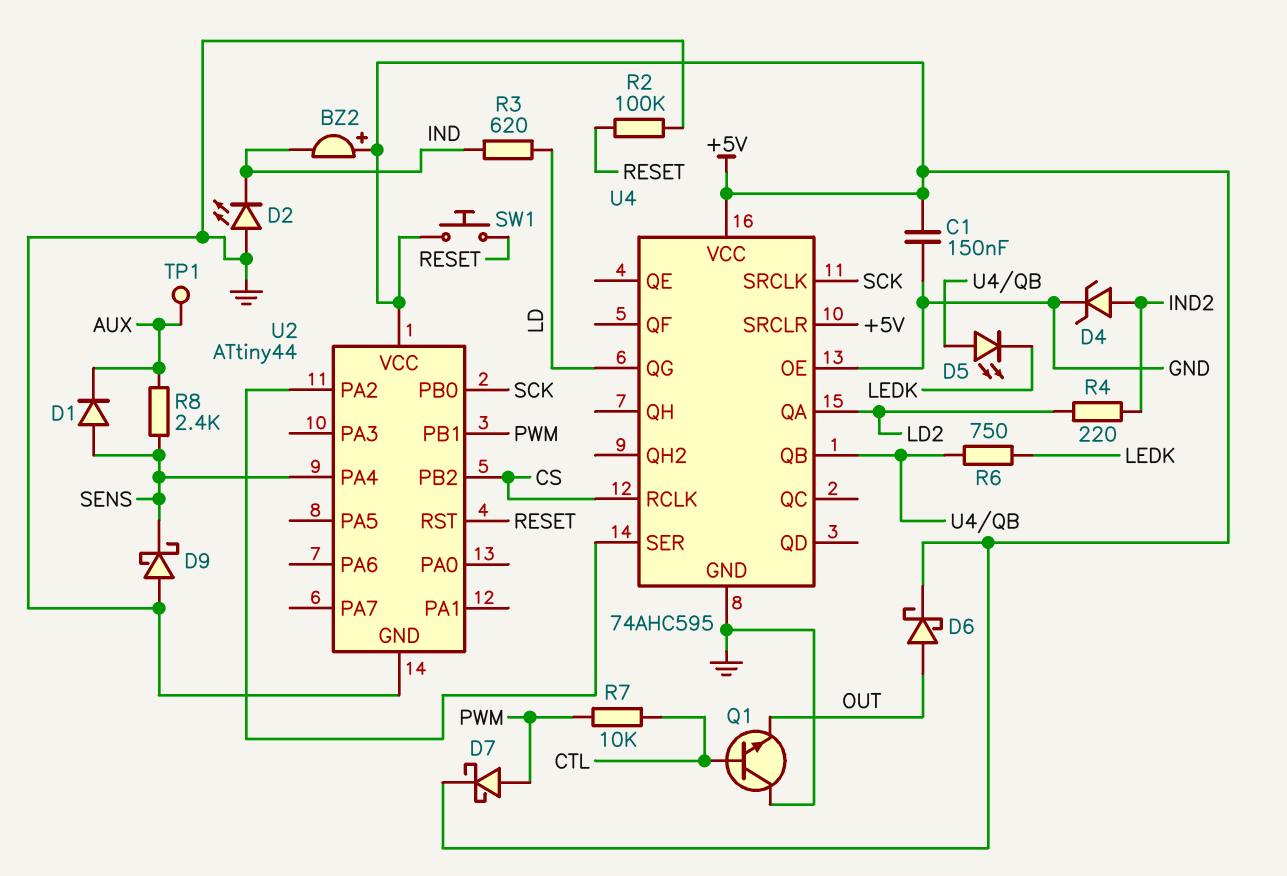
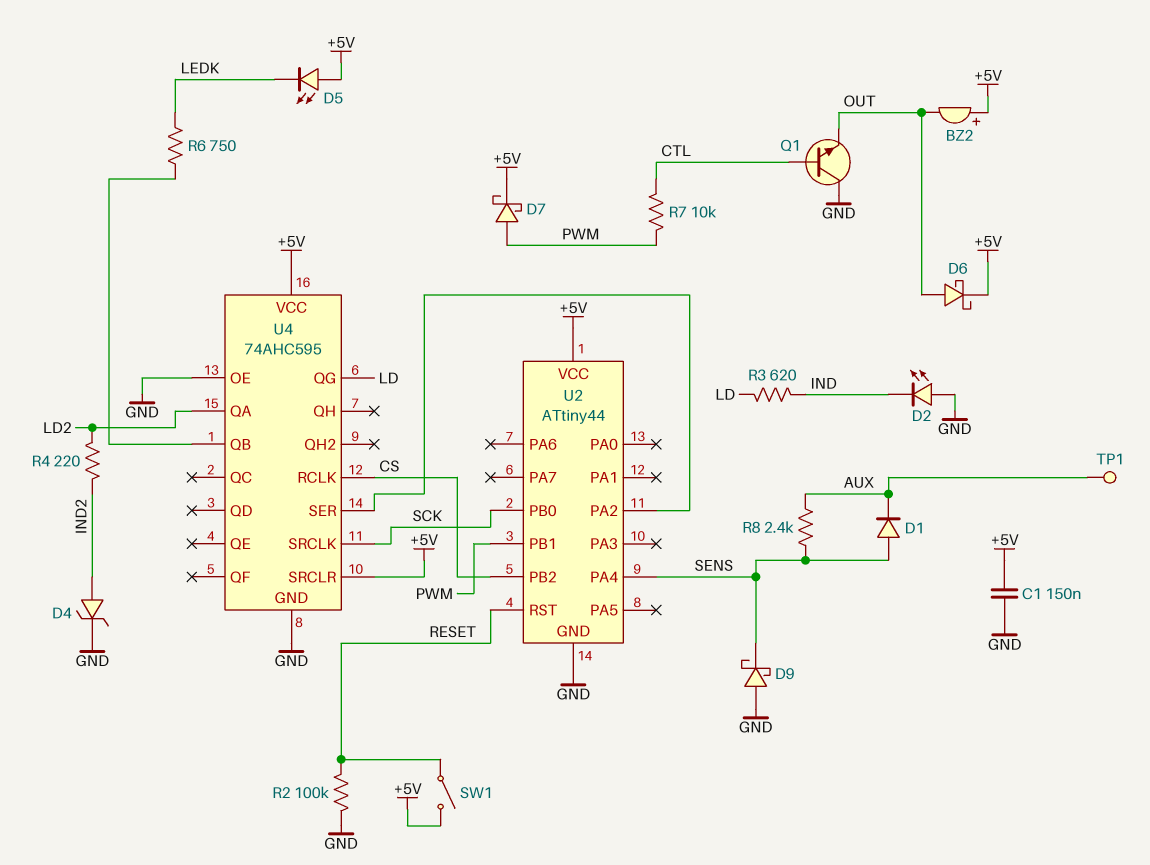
BZ2: buzzer (plus +5V, minus IND) -> buzzer (plus +5V, minus OUT)
D5: LED (A U4/QB, K LEDK) -> LED (A +5V, K LEDK)
SW1: button (+5V, RESET) -> switch (+5V, RESET)

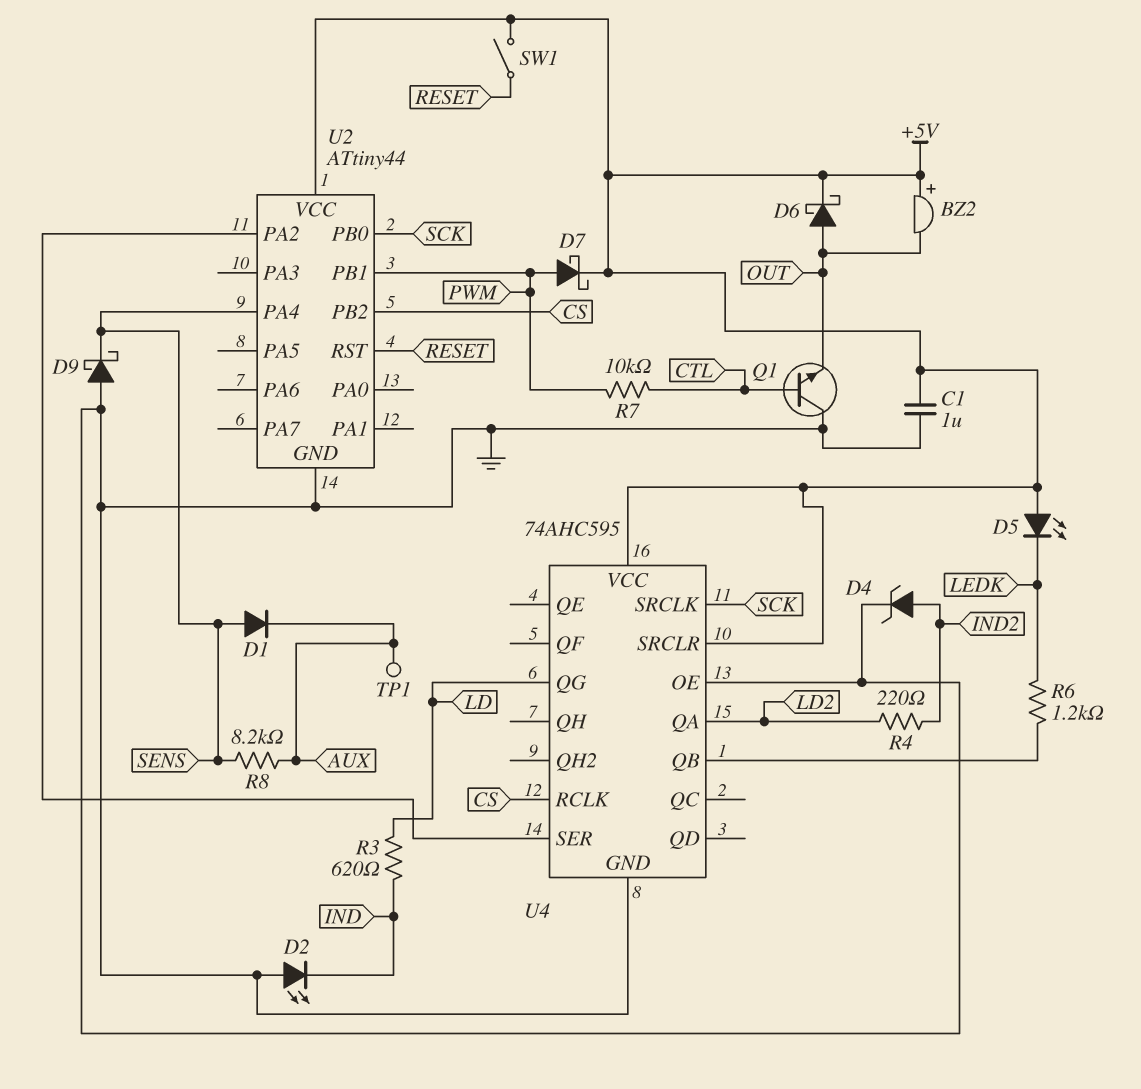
C1: 150nF (+5V, GND) -> 1uF (+5V, GND)
R2: 100k (GND, RESET) -> none
R6: 750 (LEDK, U4/QB) -> 1.2k (LEDK, U4/QB)
R8: 2.4k (AUX, SENS) -> 8.2k (AUX, SENS)

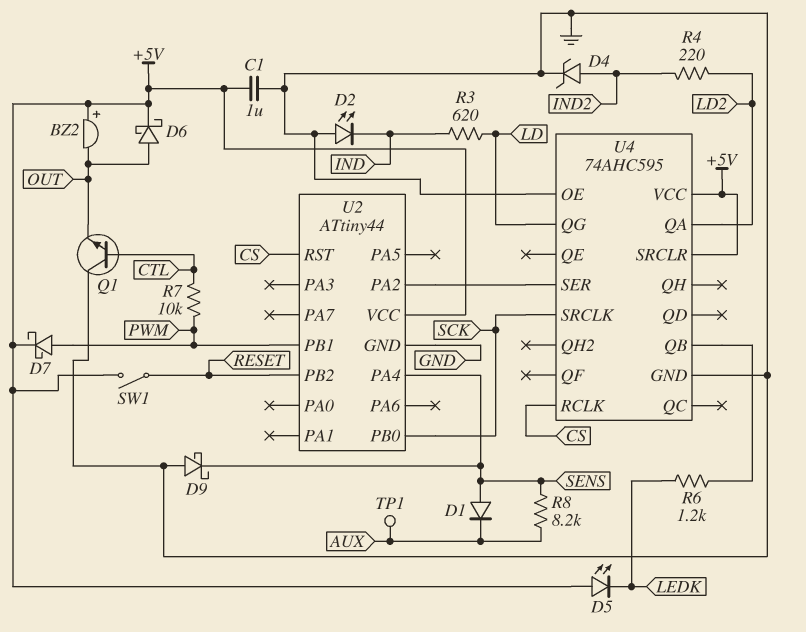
U2 pin PB2: CS -> RESET
U2 pin RST: RESET -> CS

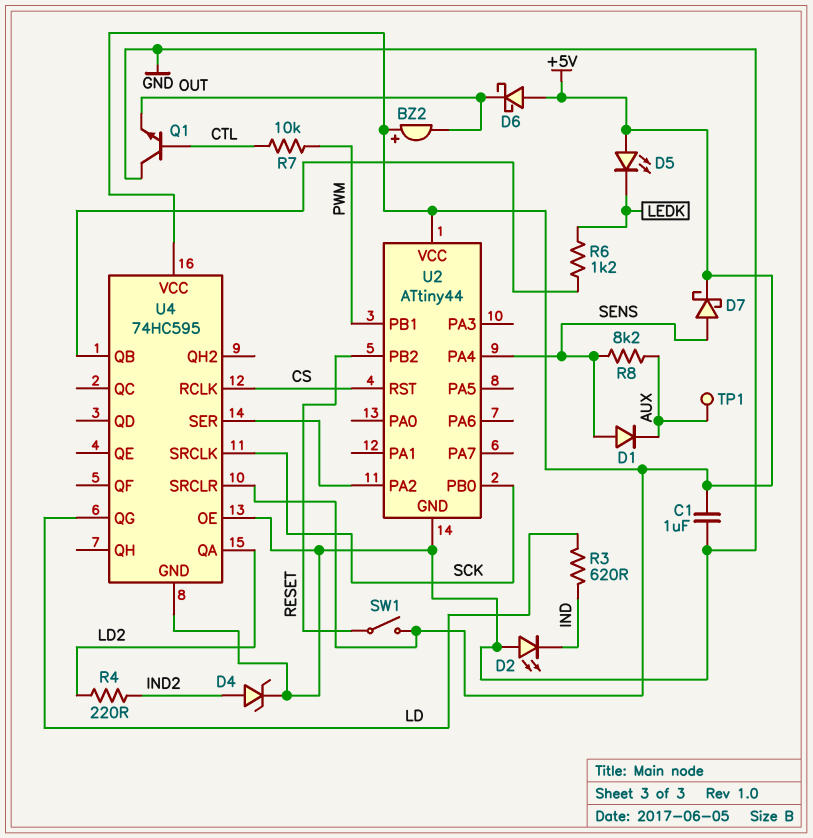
D6: schottky (A OUT, K +5V) -> schottky (A +5V, K OUT)
D7: schottky (A PWM, K +5V) -> schottky (A SENS, K +5V)
D9: schottky (A GND, K SENS) -> none
U4: 74AHC595 -> 74HC595

